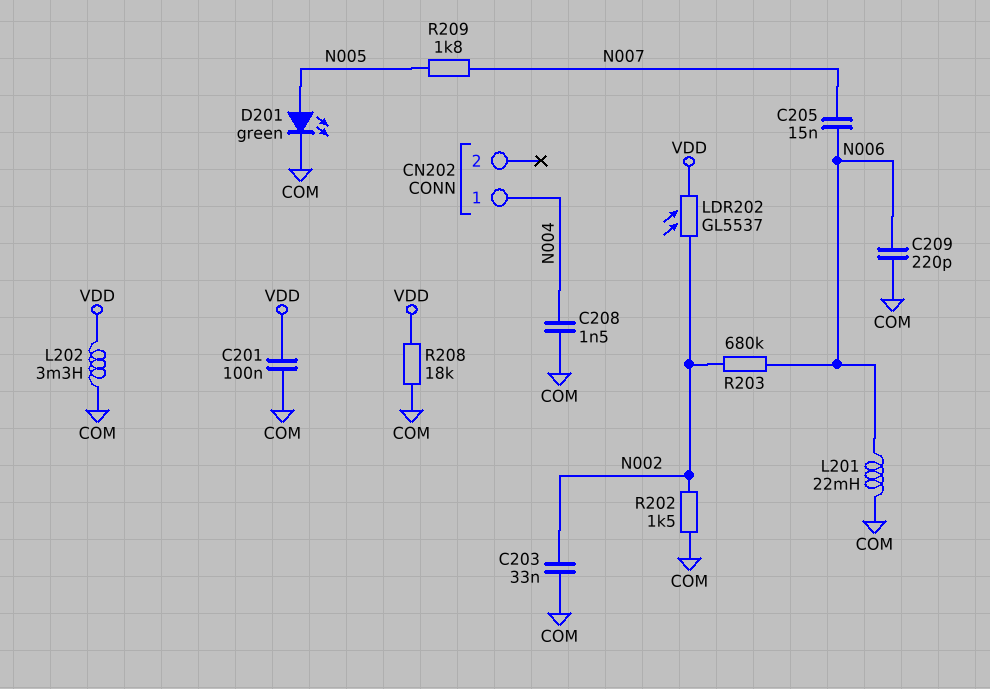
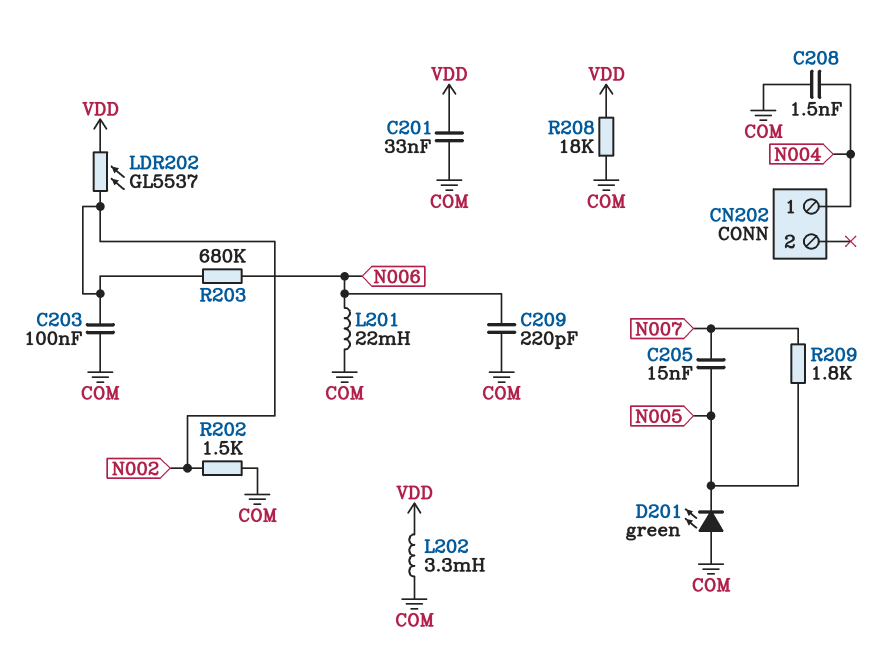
C201: 100nF (COM, VDD) -> 33nF (COM, VDD)
C203: 33nF (COM, N002) -> 100nF (COM, N002)
C205: 15nF (N006, N007) -> 15nF (N005, N007)
D201: LED green (A N005, K COM) -> LED green (A COM, K N005)

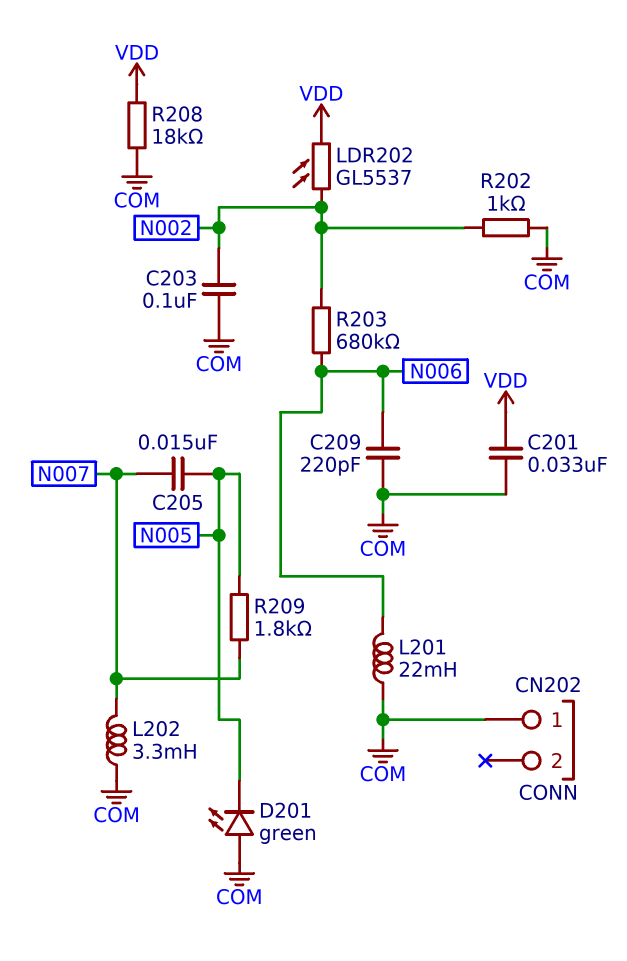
C208: 1.5nF (COM, N004) -> none
CN202 pin 1: N004 -> COM
L202: 3.3mH (COM, VDD) -> 3.3mH (COM, N007)
R202: 1.5k (COM, N002) -> 1k (COM, N002)

